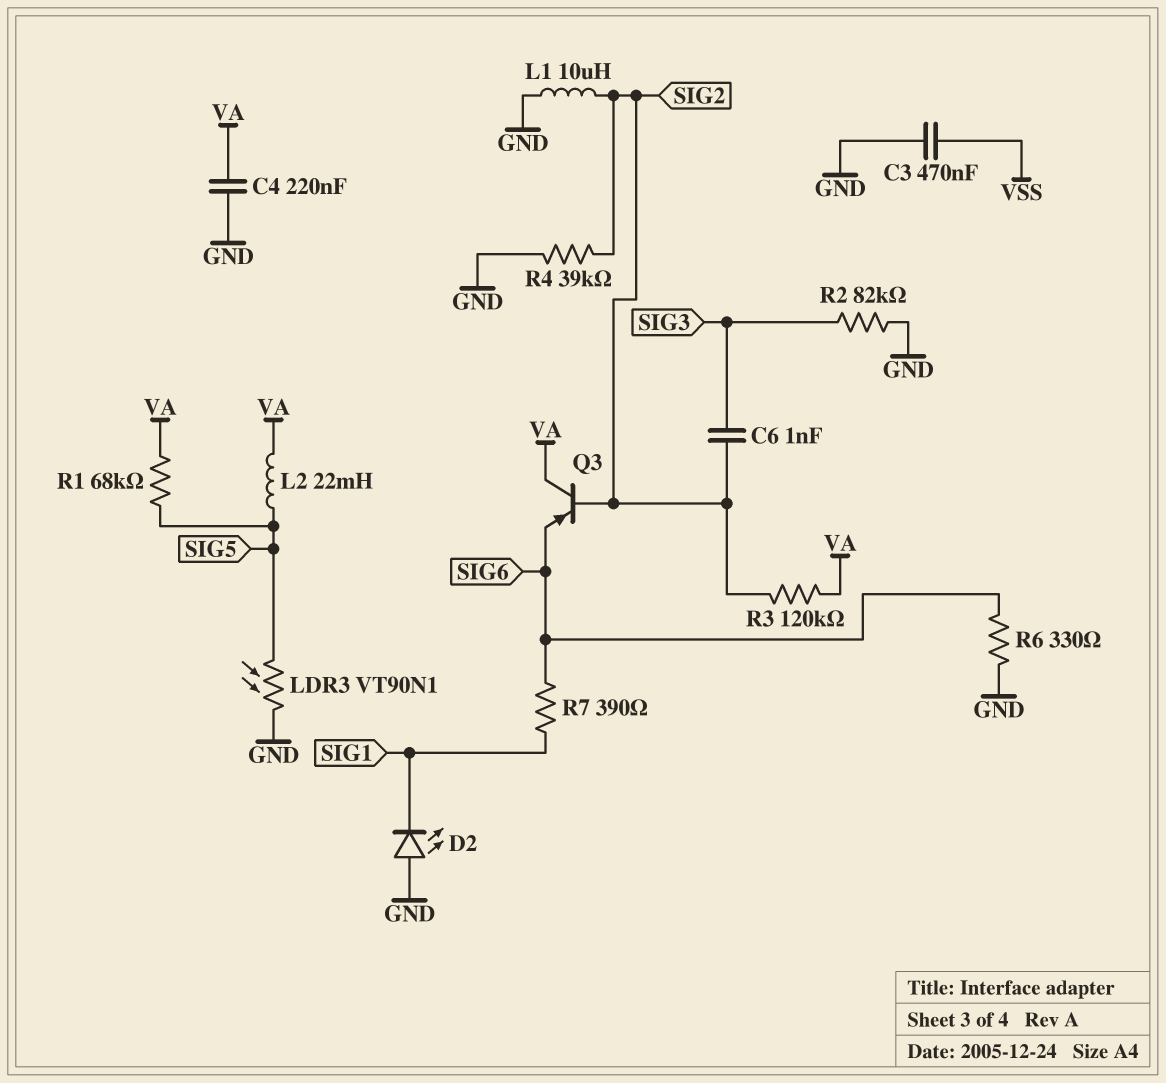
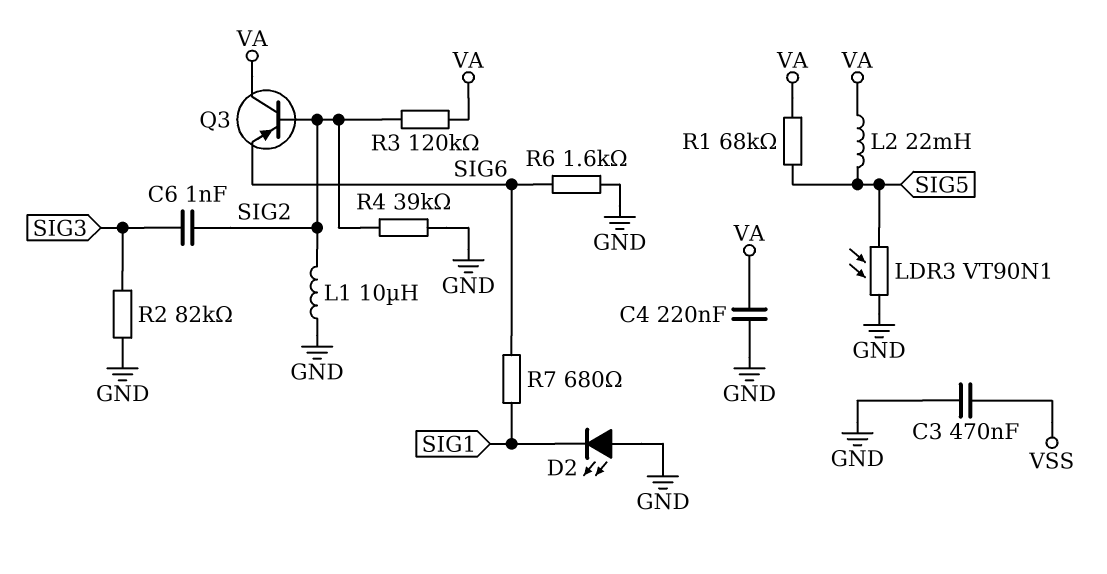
R6: 330 (GND, SIG6) -> 1.6k (GND, SIG6)
R7: 390 (SIG1, SIG6) -> 680 (SIG1, SIG6)

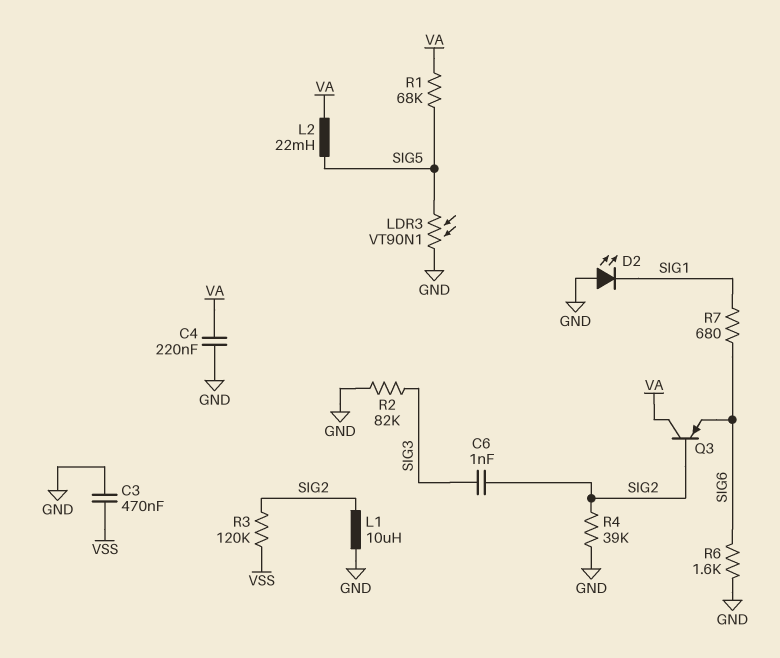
R3: 120k (SIG2, VA) -> 120k (SIG2, VSS)

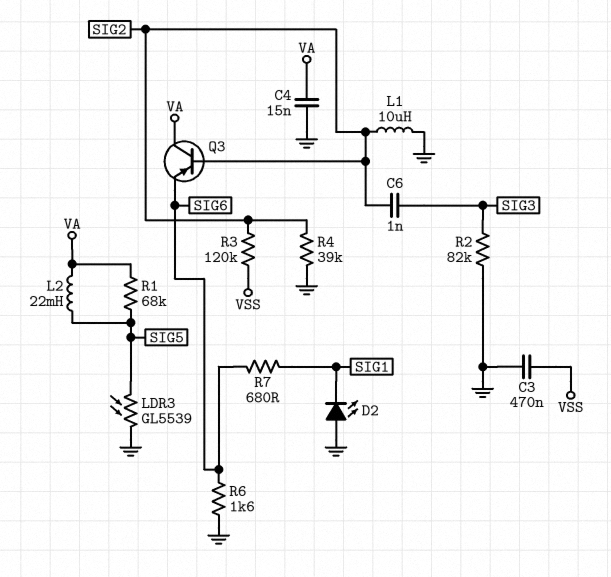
C4: 220nF (GND, VA) -> 15nF (GND, VA)
LDR3: VT90N1 (GND, SIG5) -> GL5539 (GND, SIG5)

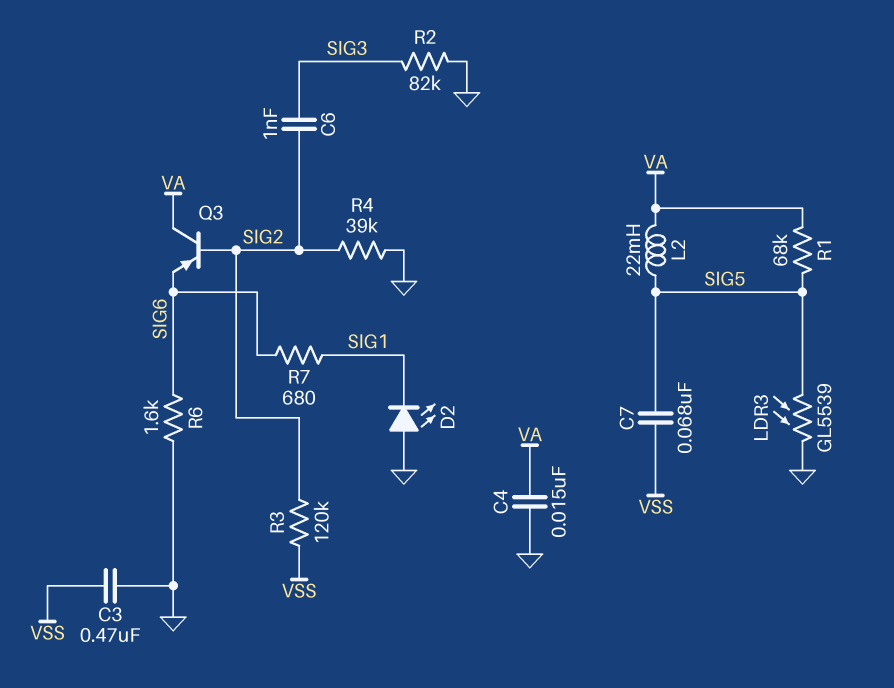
C7: none -> 68nF (SIG5, VSS)
L1: 10uH (GND, SIG2) -> none

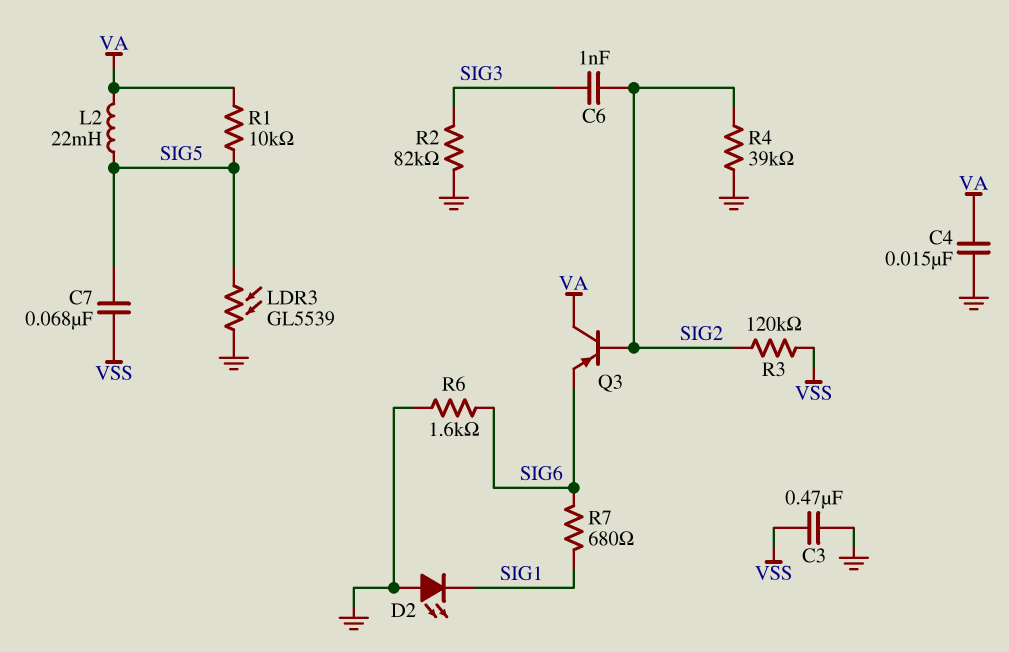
R1: 68k (SIG5, VA) -> 10k (SIG5, VA)

